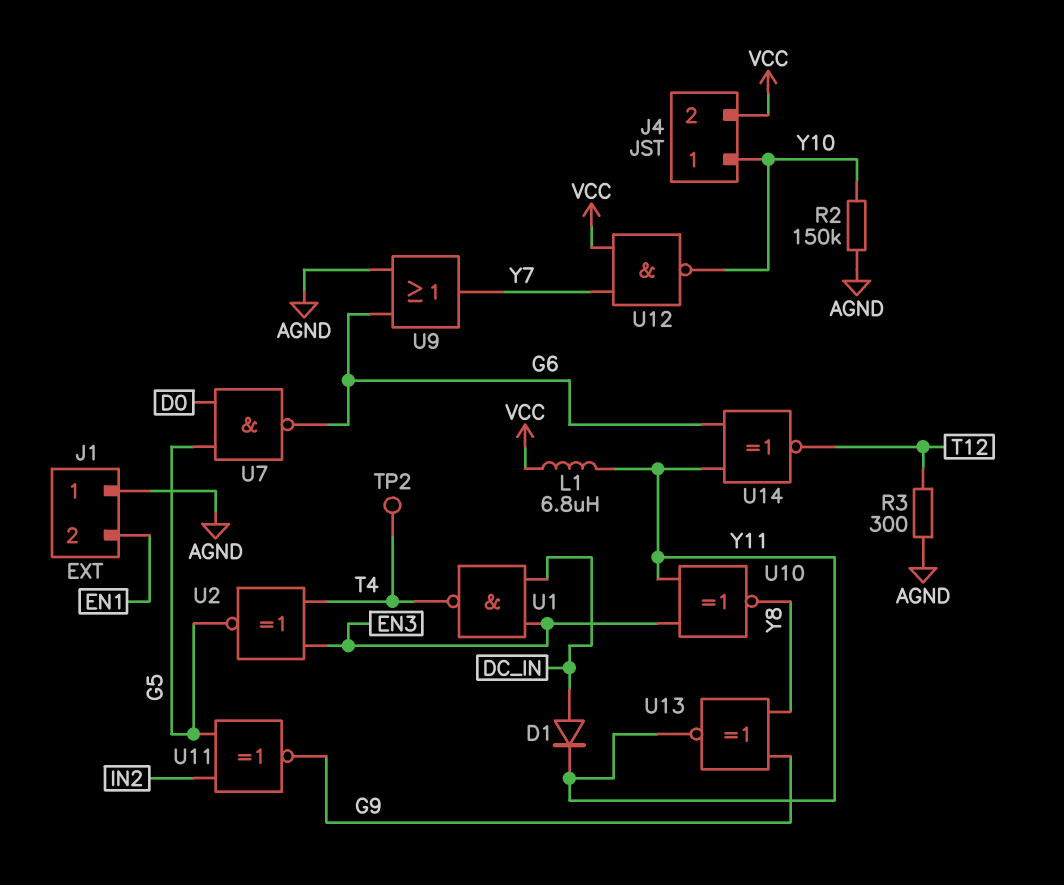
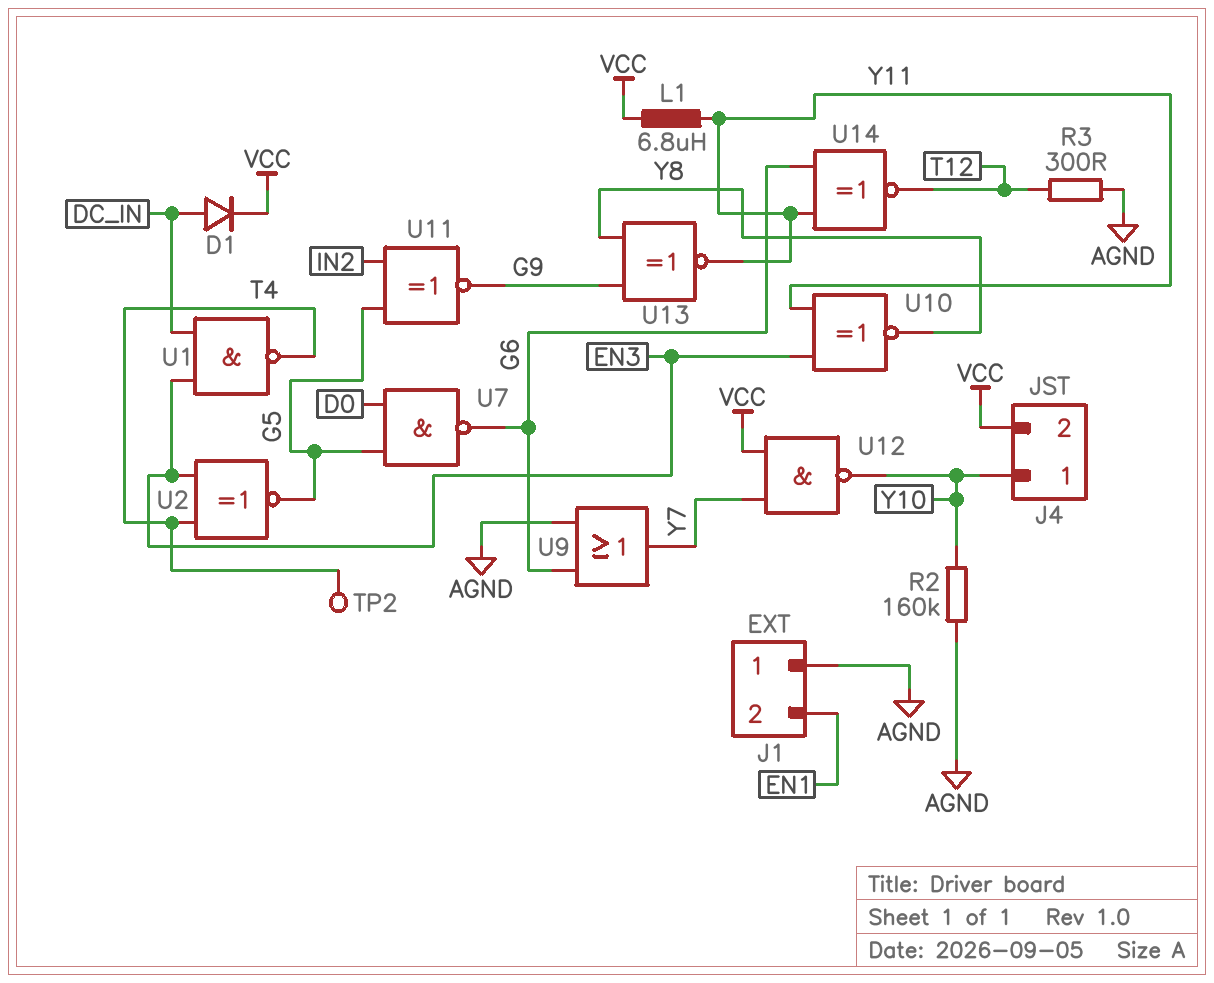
D1: diode (A DC_IN, K Y11) -> diode (A DC_IN, K VCC)
R2: 150k (AGND, Y10) -> 160k (AGND, Y10)

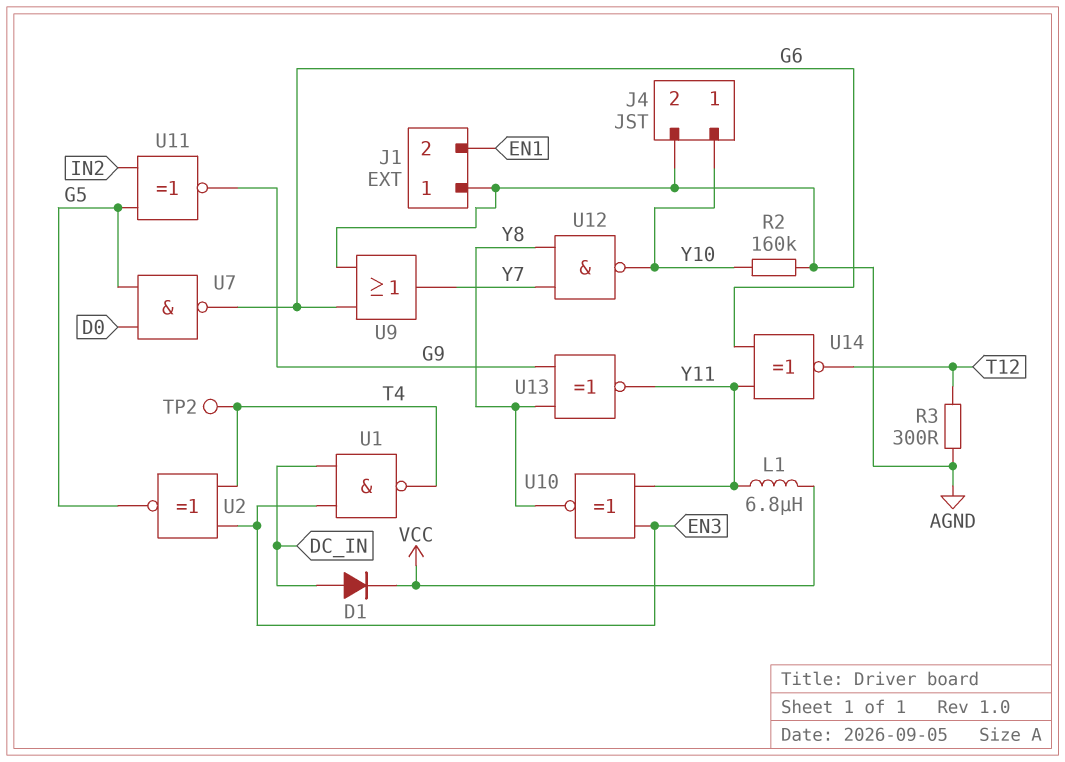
J4 pin 2: VCC -> AGND
U12: NAND (in VCC, in Y7, out Y10) -> NAND (in Y7, in Y8, out Y10)

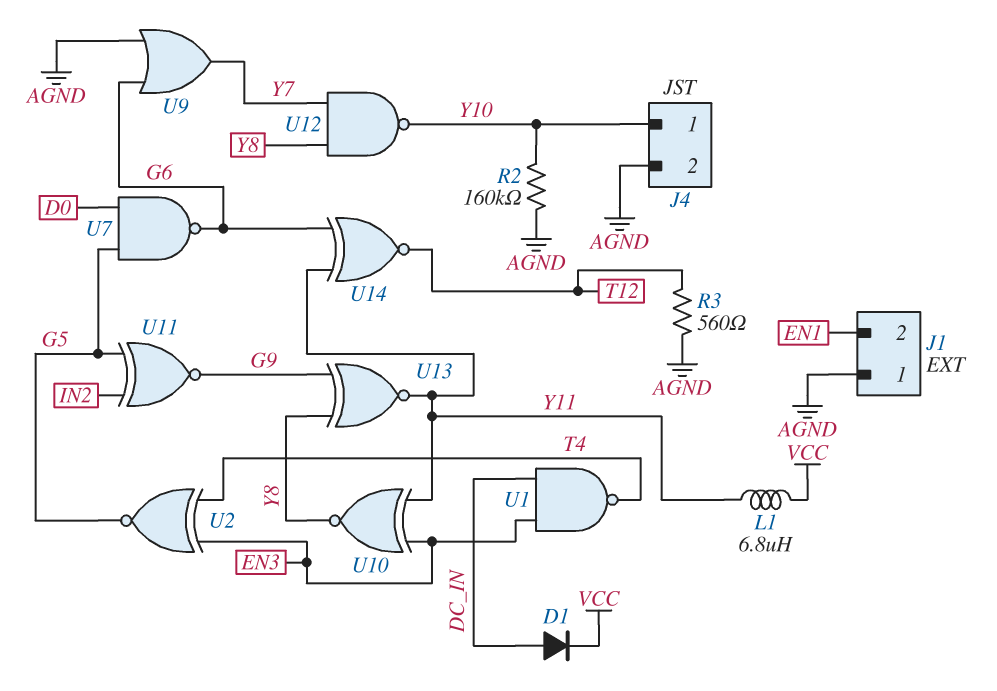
R3: 300 (AGND, T12) -> 560 (AGND, T12)
TP2: test point (T4) -> none

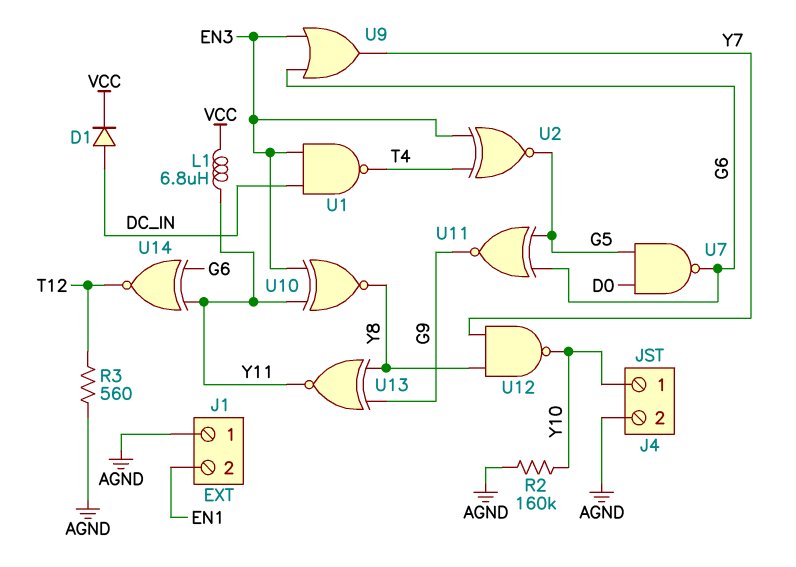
U9: OR (in AGND, in G6, out Y7) -> OR (in EN3, in G6, out Y7)
U11: XNOR (in G5, in IN2, out G9) -> XNOR (in G5, in G6, out G9)

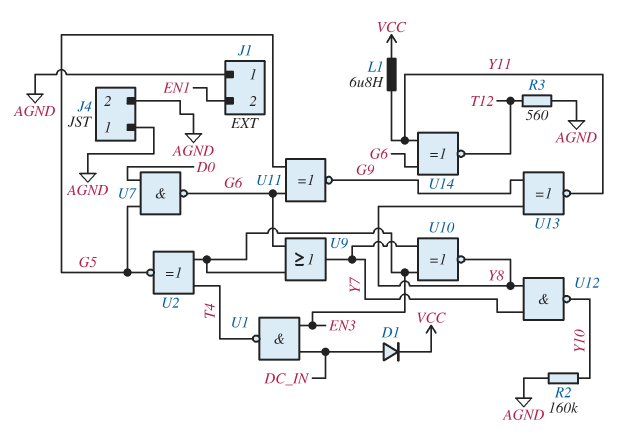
J4 pin 1: Y10 -> AGND
U10: XNOR (in EN3, in Y11, out Y8) -> XNOR (in EN3, in Y7, out Y8)

